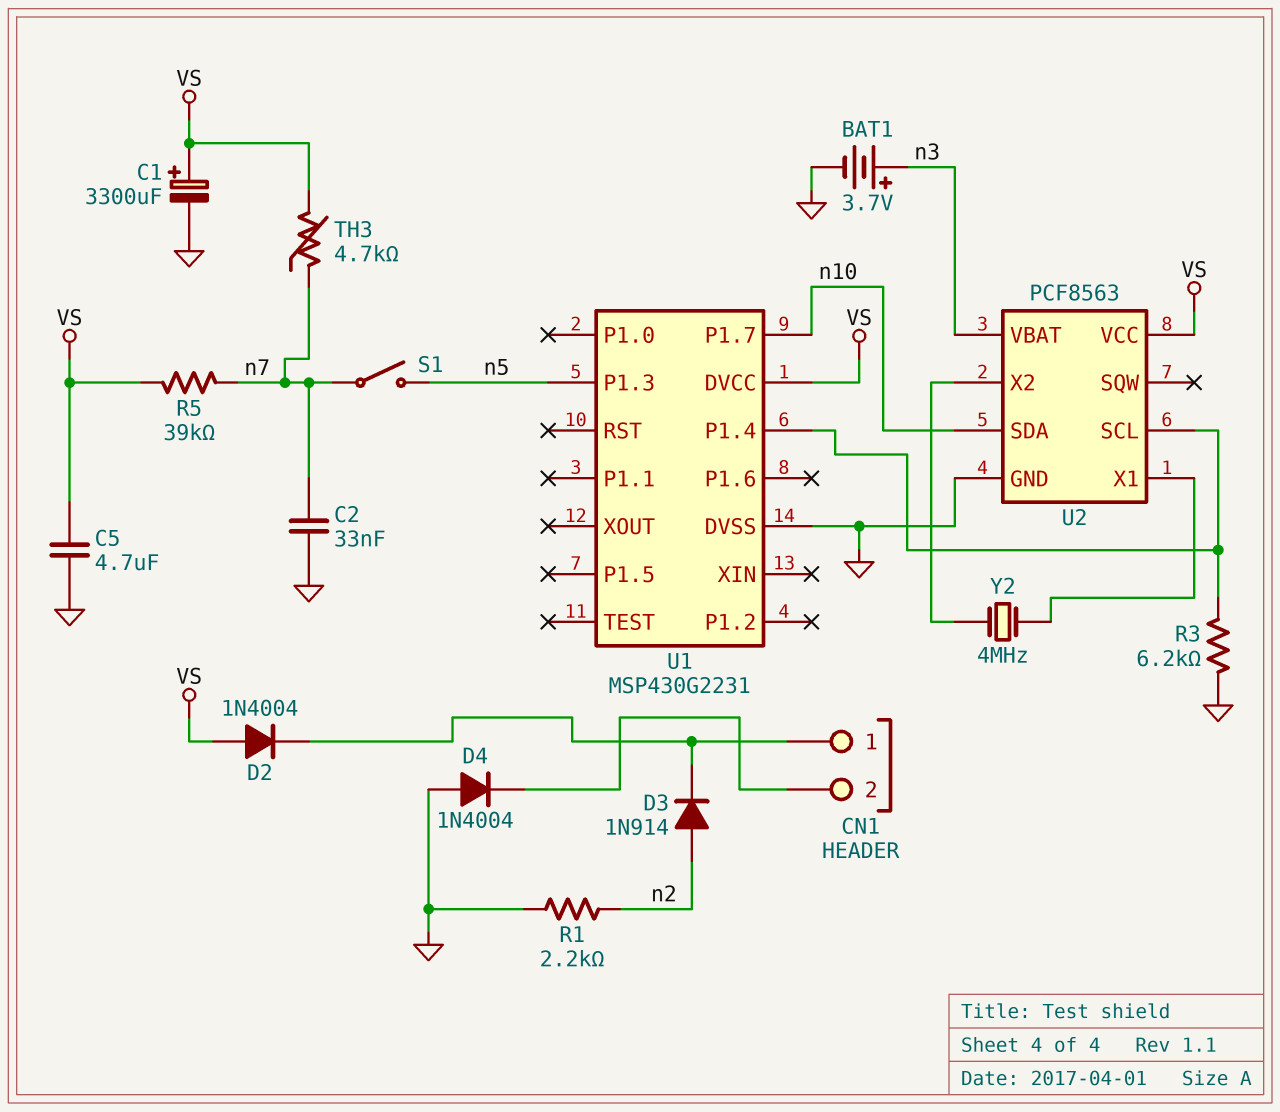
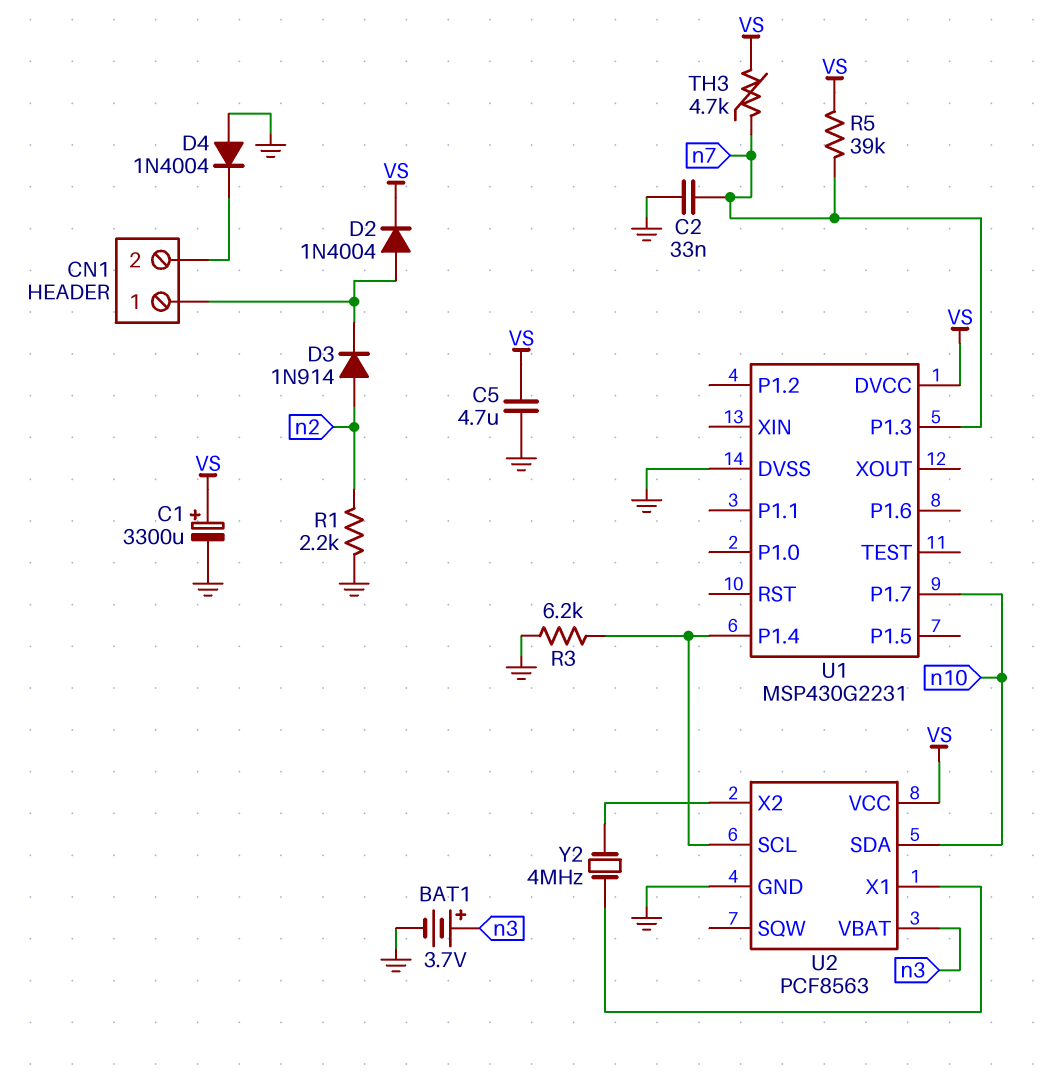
D2: diode 1N4004 (A VS, K CN1/1) -> diode 1N4004 (A CN1/1, K VS)
S1: switch (n5, n7) -> none
U1 pin P1.3: n5 -> n7

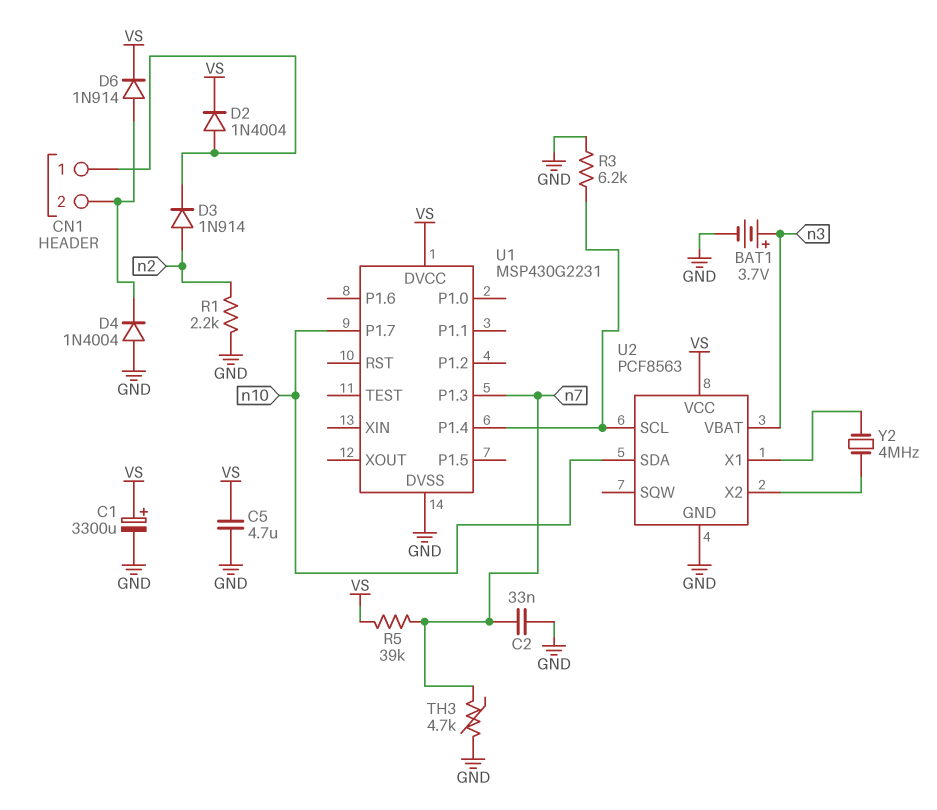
D6: none -> diode 1N914 (A CN1/2, K VS)
TH3: 4.7k (VS, n7) -> 4.7k (GND, n7)

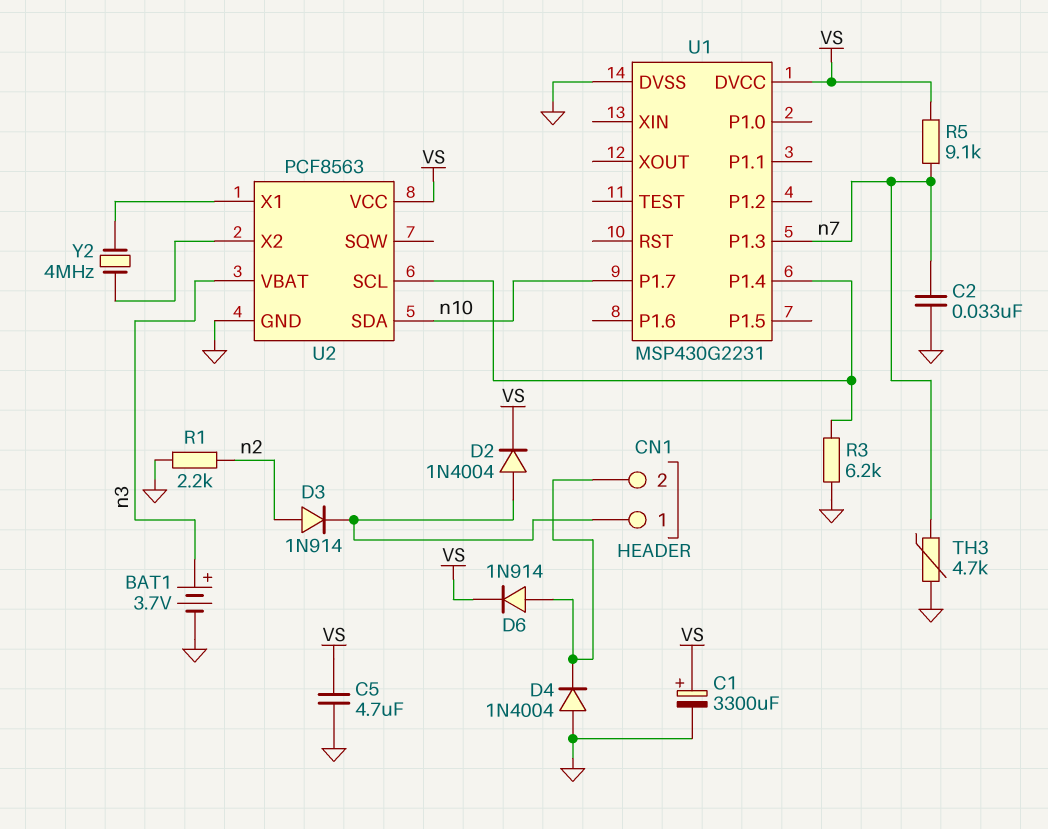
R5: 39k (VS, n7) -> 9.1k (VS, n7)

